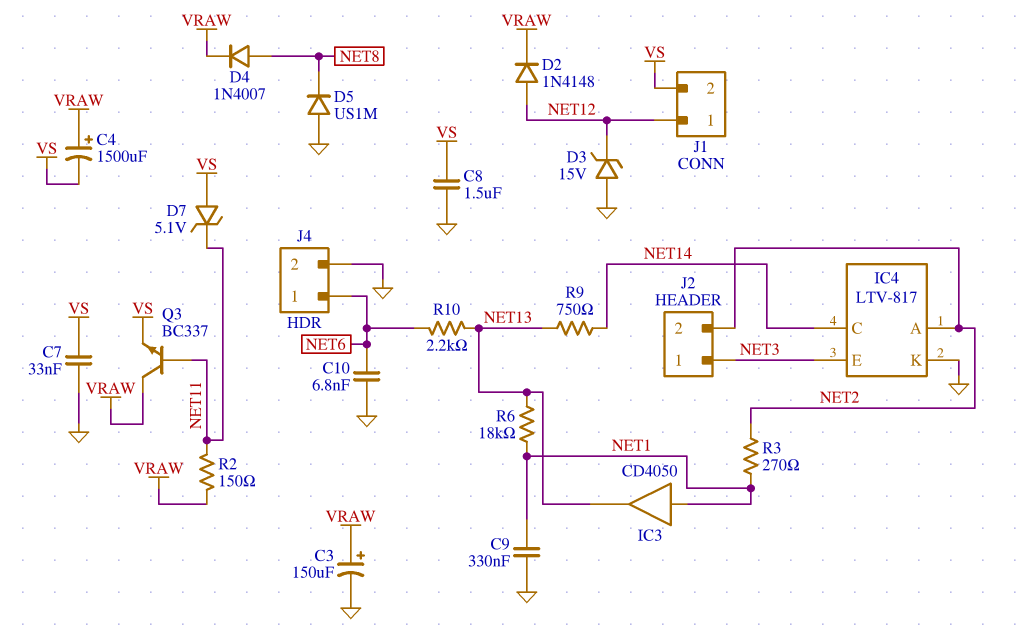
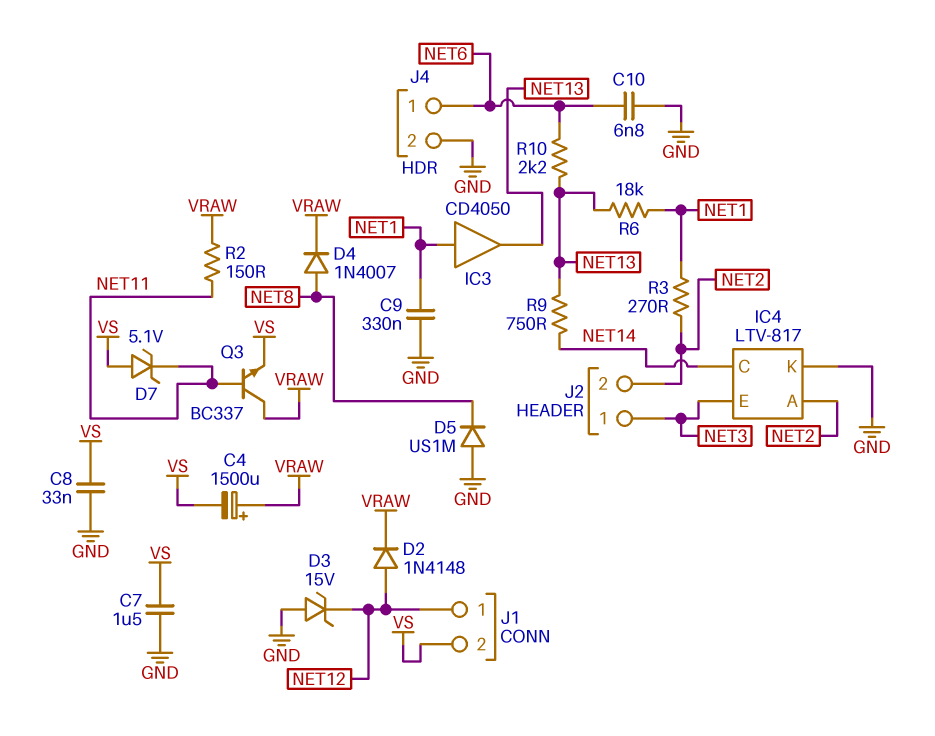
C3: 150uF (plus VRAW, minus GND) -> none
C7: 33nF (GND, VS) -> 1.5uF (GND, VS)
C8: 1.5uF (GND, VS) -> 33nF (GND, VS)

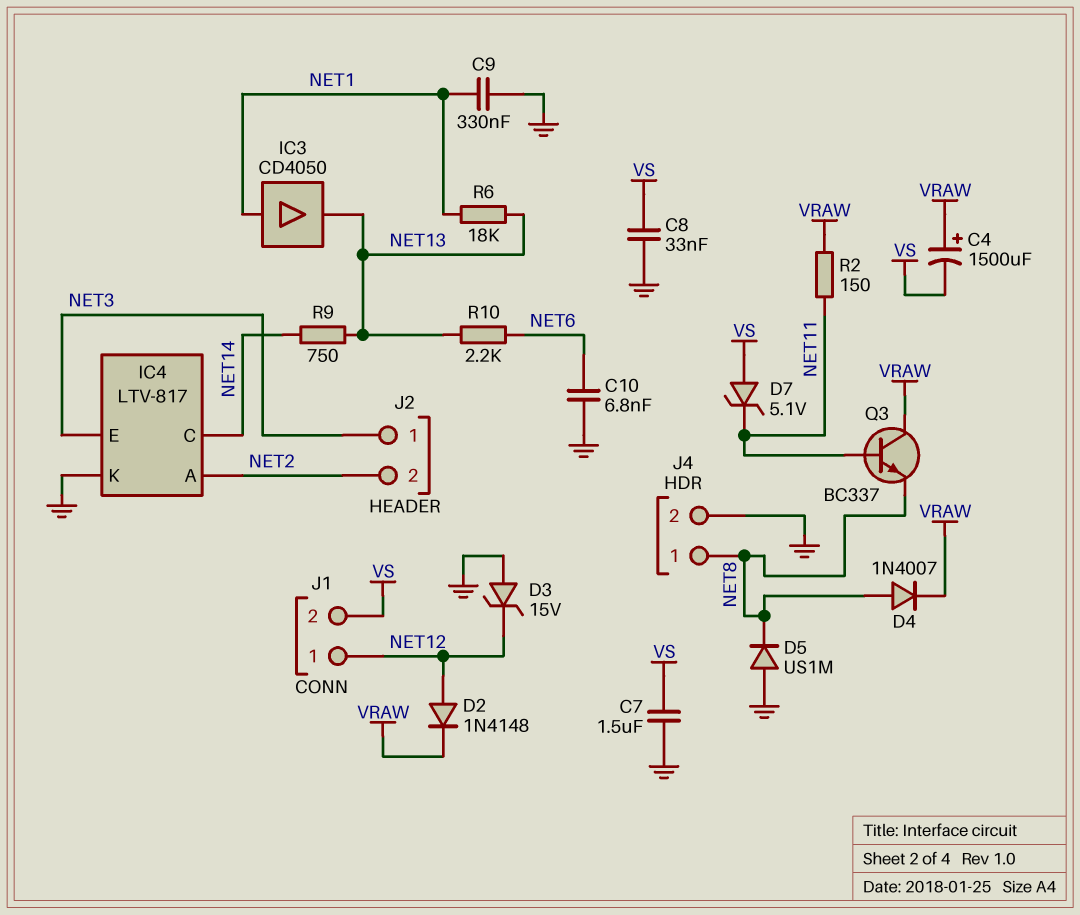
J4 pin 1: NET6 -> NET8
Q3: NPN BC337 (B NET11, C VRAW, E VS) -> NPN BC337 (B NET11, C VRAW, E NET8)
R3: 270 (NET1, NET2) -> none

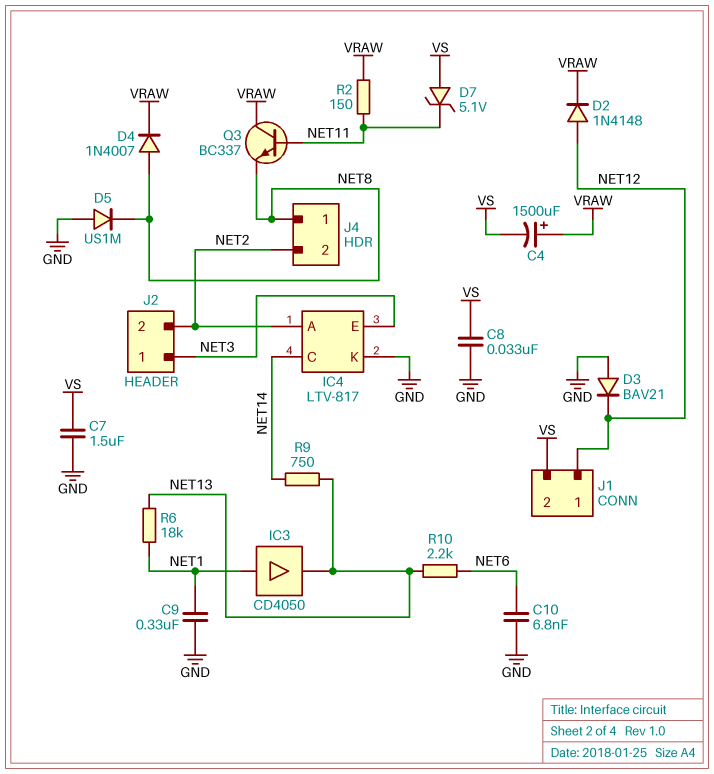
D3: zener 15V (A GND, K NET12) -> diode BAV21 (A GND, K NET12)
J4 pin 2: GND -> NET2

